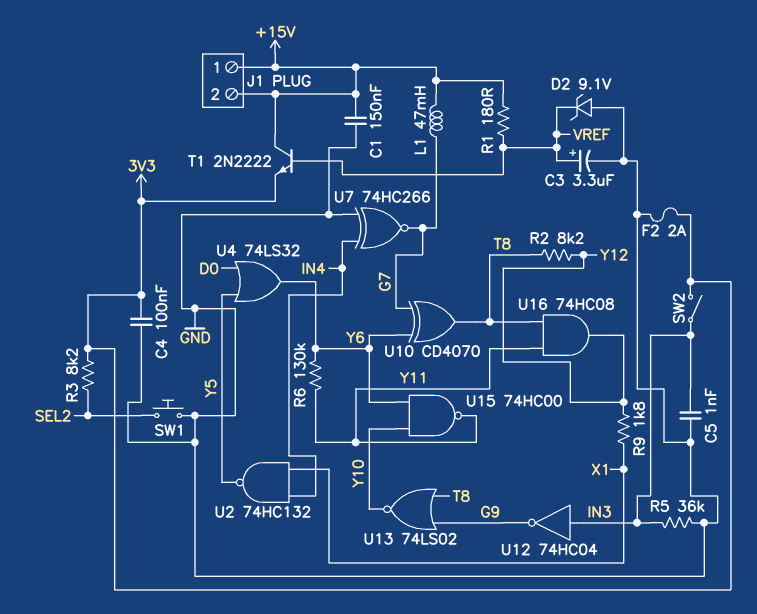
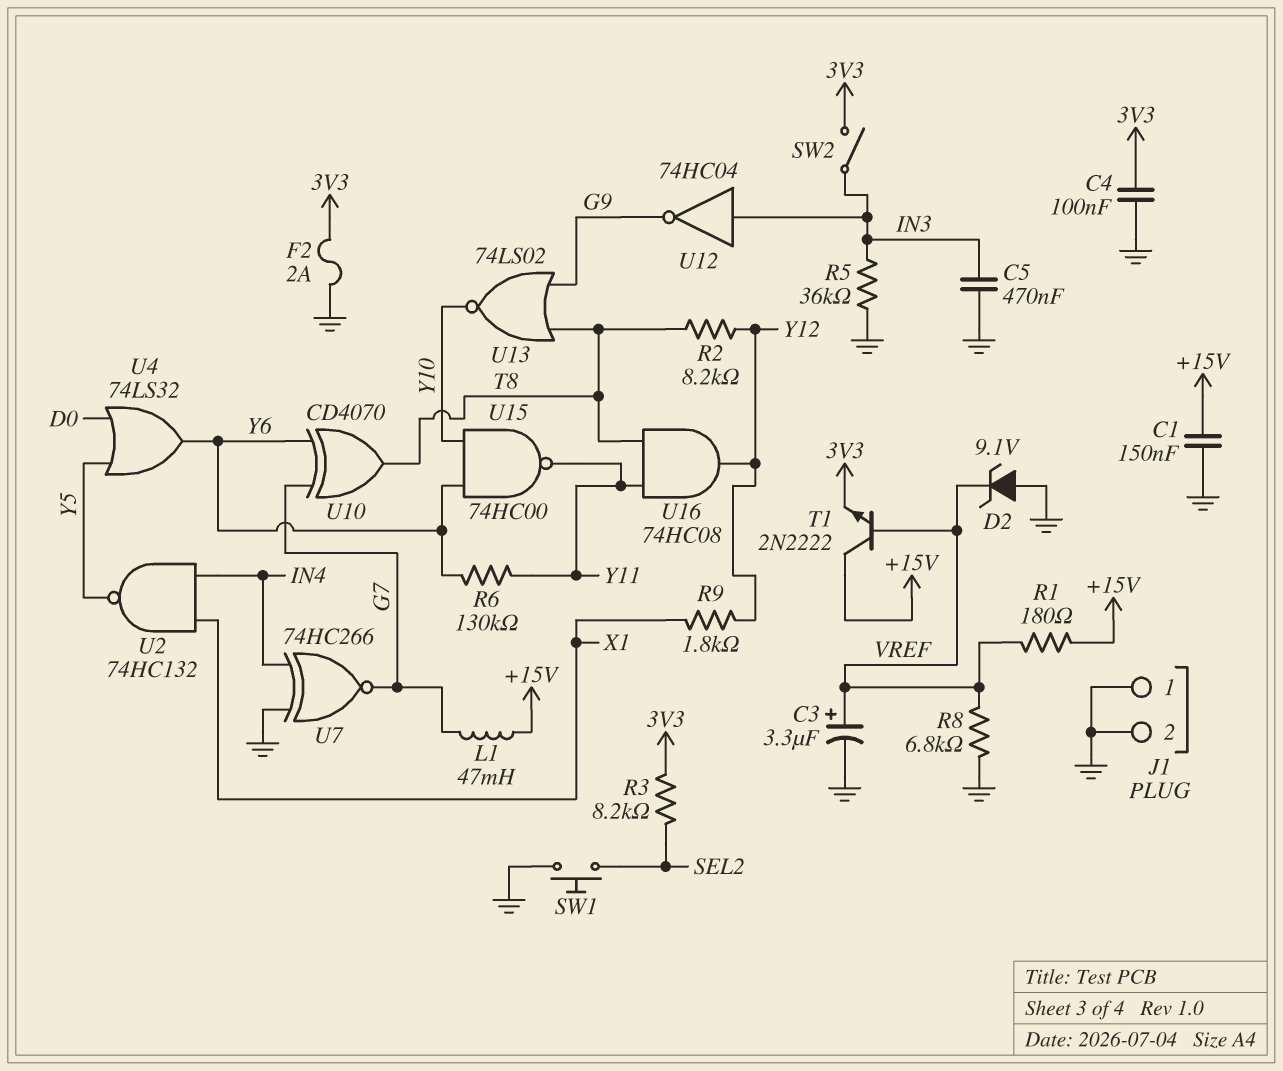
C5: 1nF (GND, IN3) -> 470nF (GND, IN3)
J1 pin 1: +15V -> GND
J1 pin 2: +15V -> GND
R8: none -> 6.8k (GND, VREF)

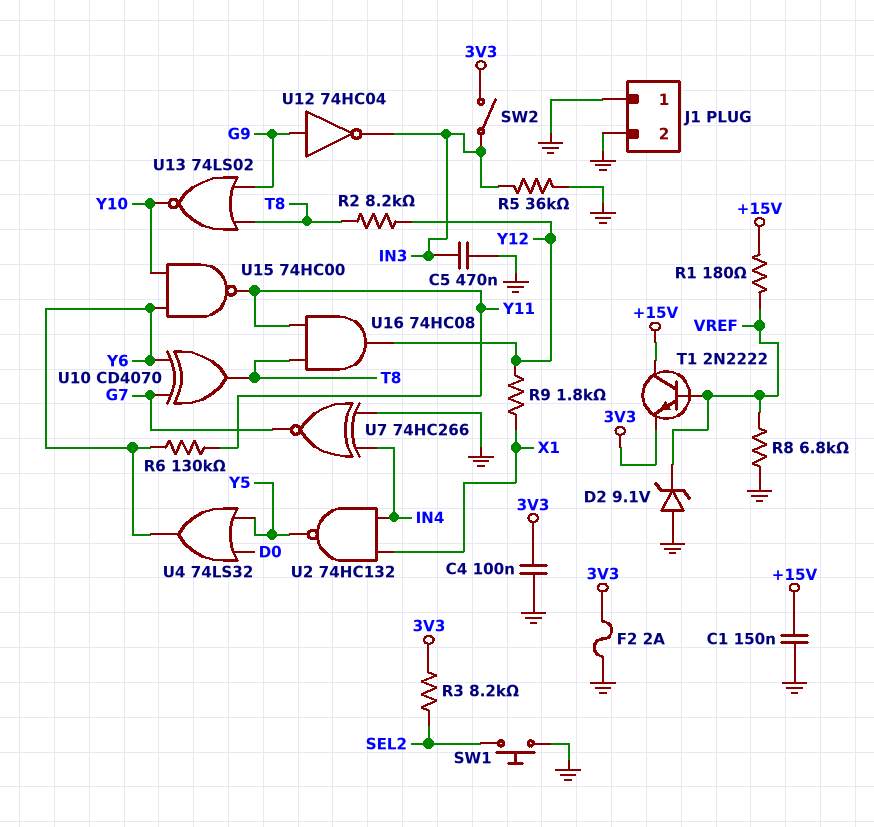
C3: 3.3uF (plus VREF, minus GND) -> none
L1: 47mH (+15V, G7) -> none
U12: NOT 74HC04 (in IN3, out G9) -> NOT 74HC04 (in G9, out IN3)

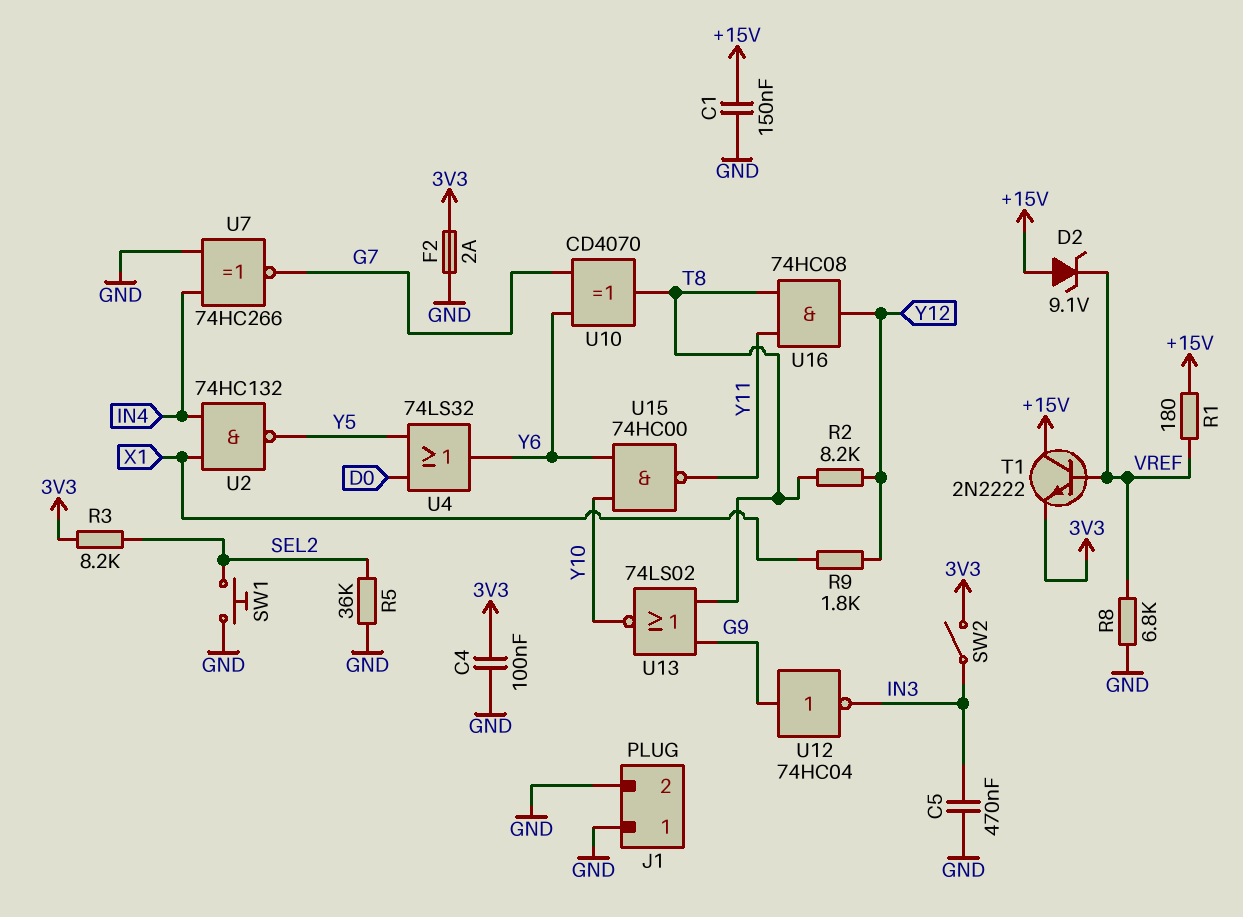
D2: zener 9.1V (A GND, K VREF) -> zener 9.1V (A +15V, K VREF)
R5: 36k (GND, IN3) -> 36k (GND, SEL2)
R6: 130k (Y6, Y11) -> none

